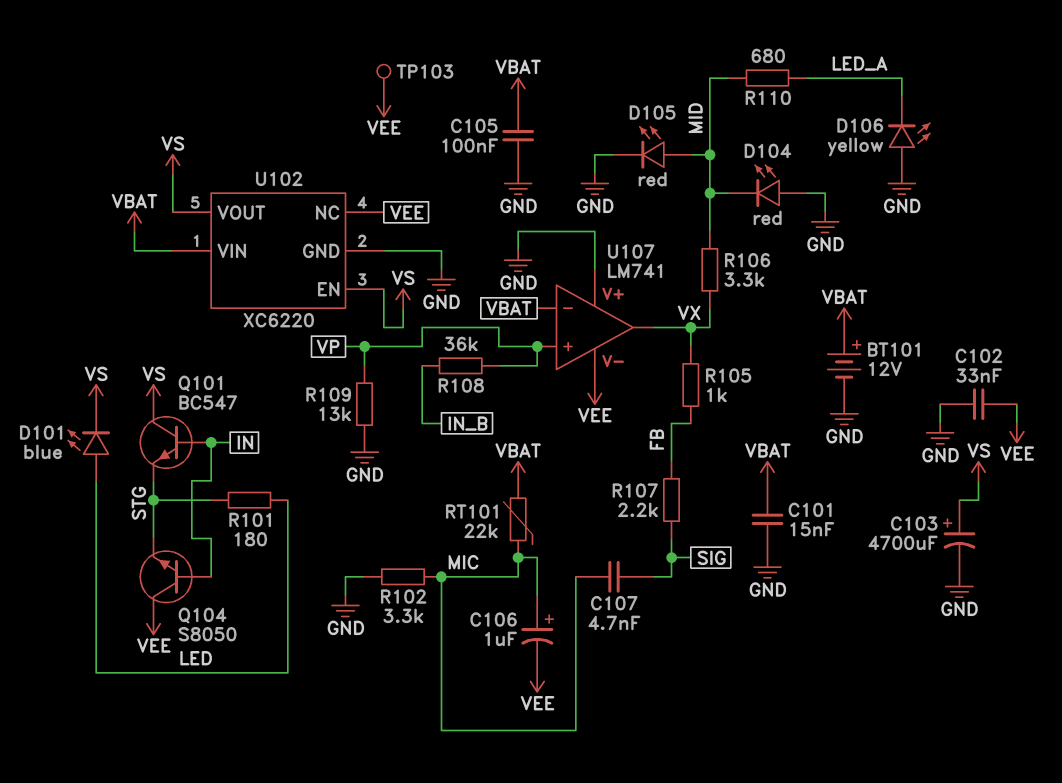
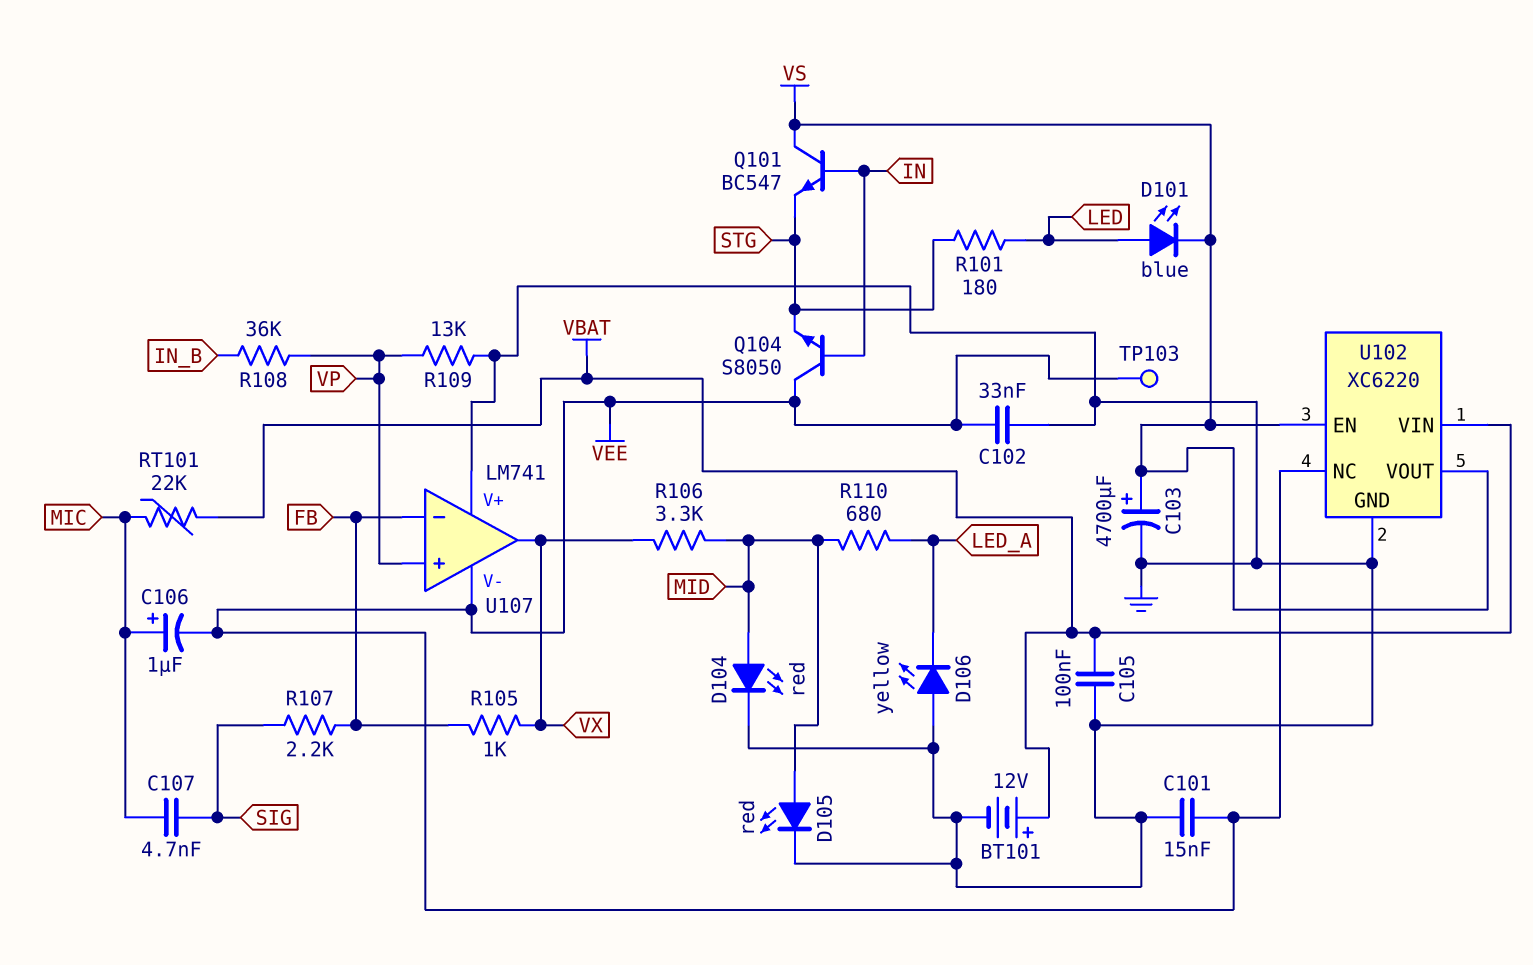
C101: 15nF (GND, VBAT) -> 15nF (GND, VEE)
D104: LED red (A GND, K MID) -> LED red (A MID, K GND)
R102: 3.3k (GND, MIC) -> none
U107 pin in-: VBAT -> FB

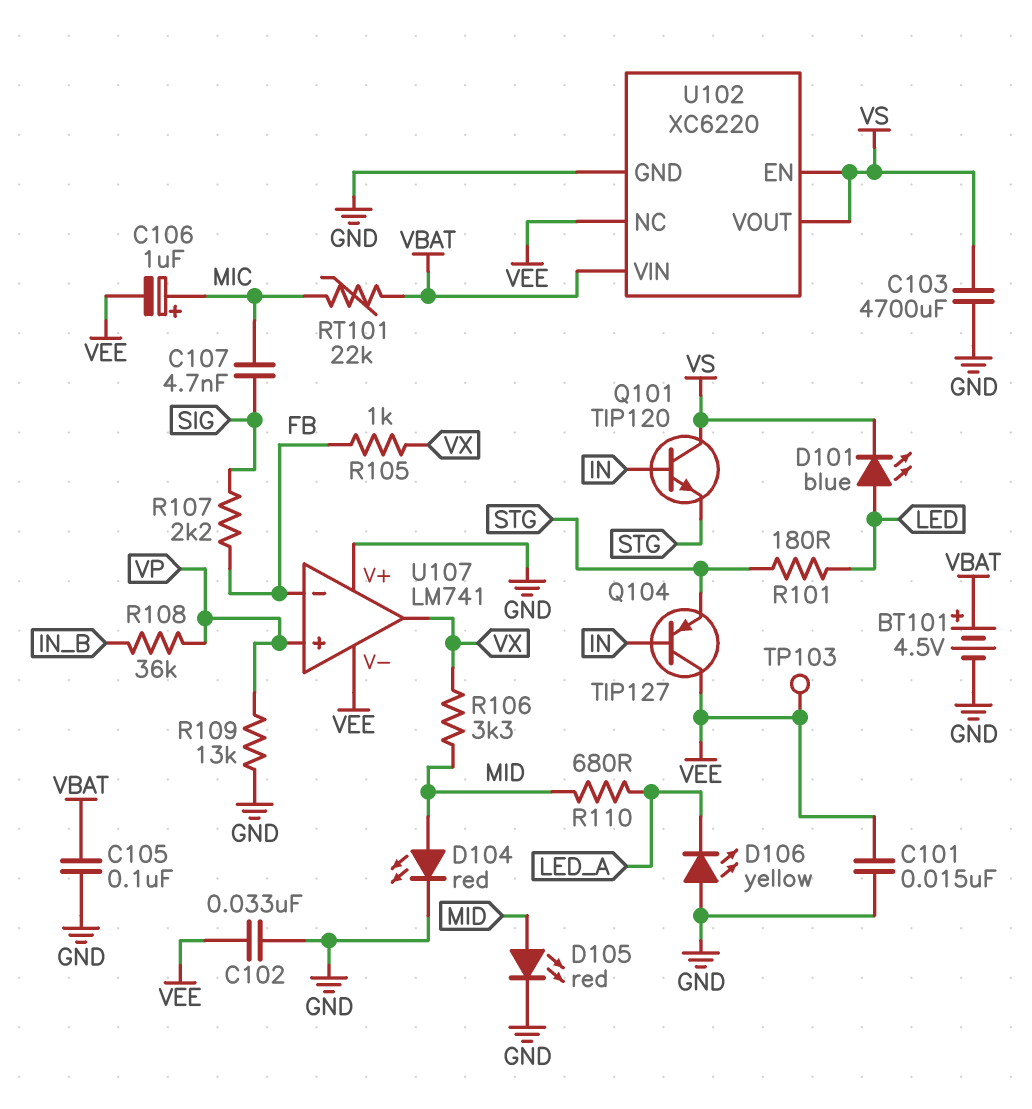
BT101: 12V (plus VBAT, minus GND) -> 4.5V (plus VBAT, minus GND)
C103: 4700uF (plus VS, minus GND) -> 4700uF (GND, VS)
Q101: NPN BC547 (B IN, C VS, E STG) -> NPN TIP120 (B IN, C VS, E STG)
Q104: NPN S8050 (B IN, C VEE, E STG) -> PNP TIP127 (B IN, C VEE, E STG)

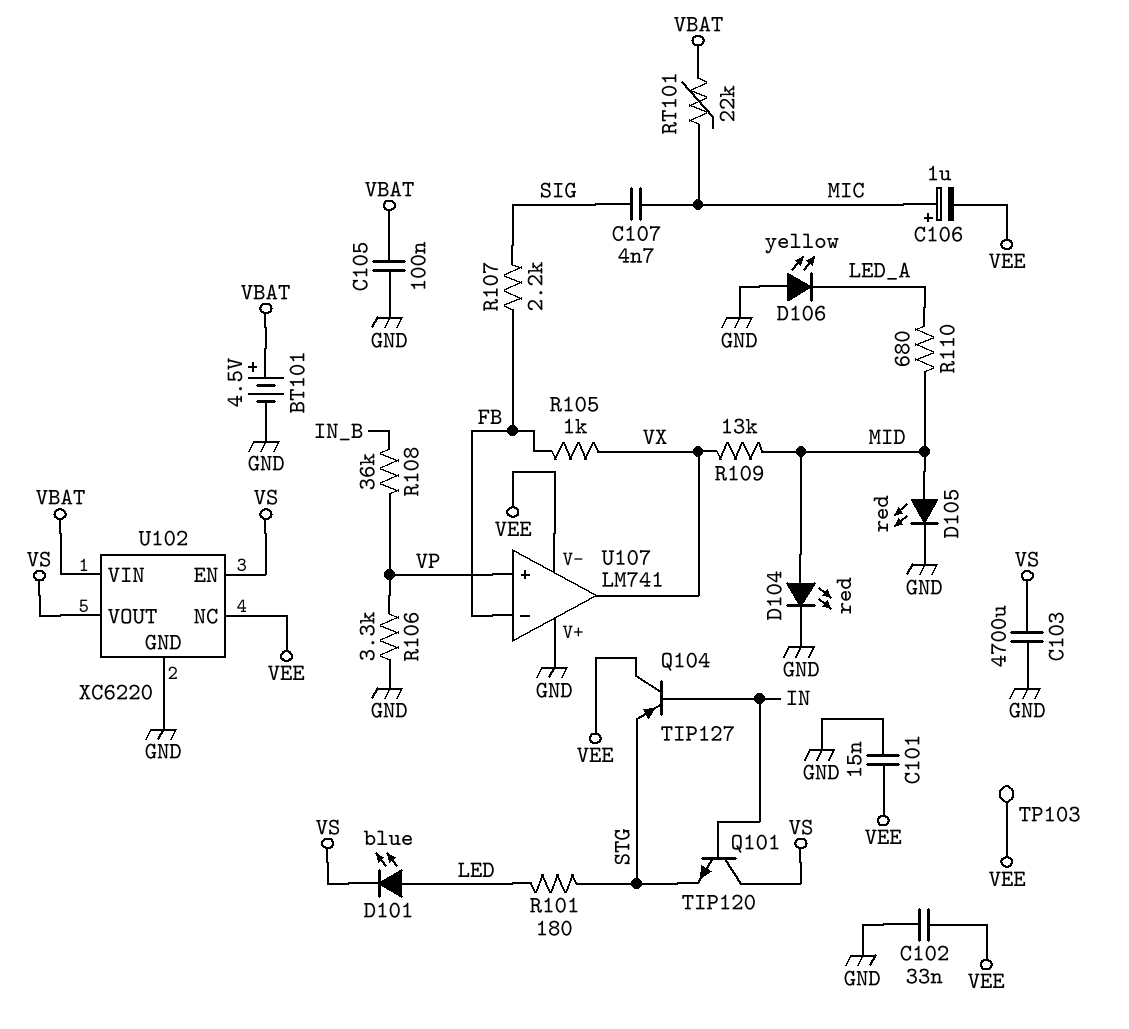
R106: 3.3k (MID, VX) -> 3.3k (GND, VP)
R109: 13k (GND, VP) -> 13k (MID, VX)

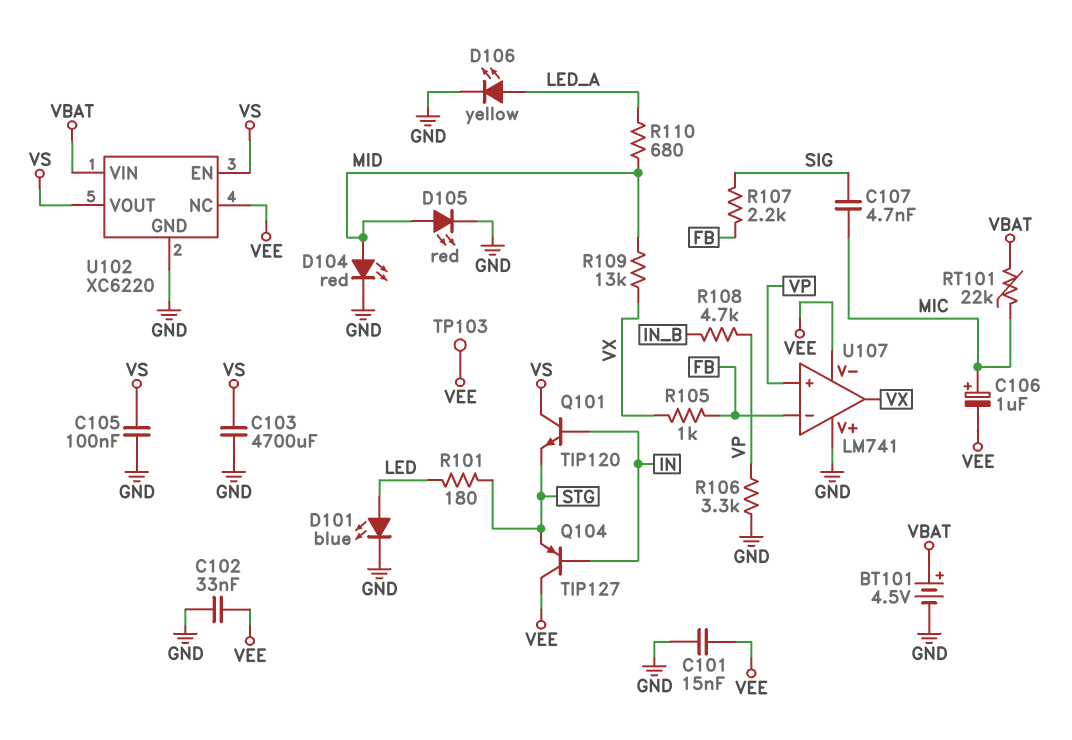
C105: 100nF (GND, VBAT) -> 100nF (GND, VS)
D101: LED blue (A LED, K VS) -> LED blue (A LED, K GND)
D106: LED yellow (A GND, K LED_A) -> LED yellow (A LED_A, K GND)
R108: 36k (IN_B, VP) -> 4.7k (IN_B, VP)

